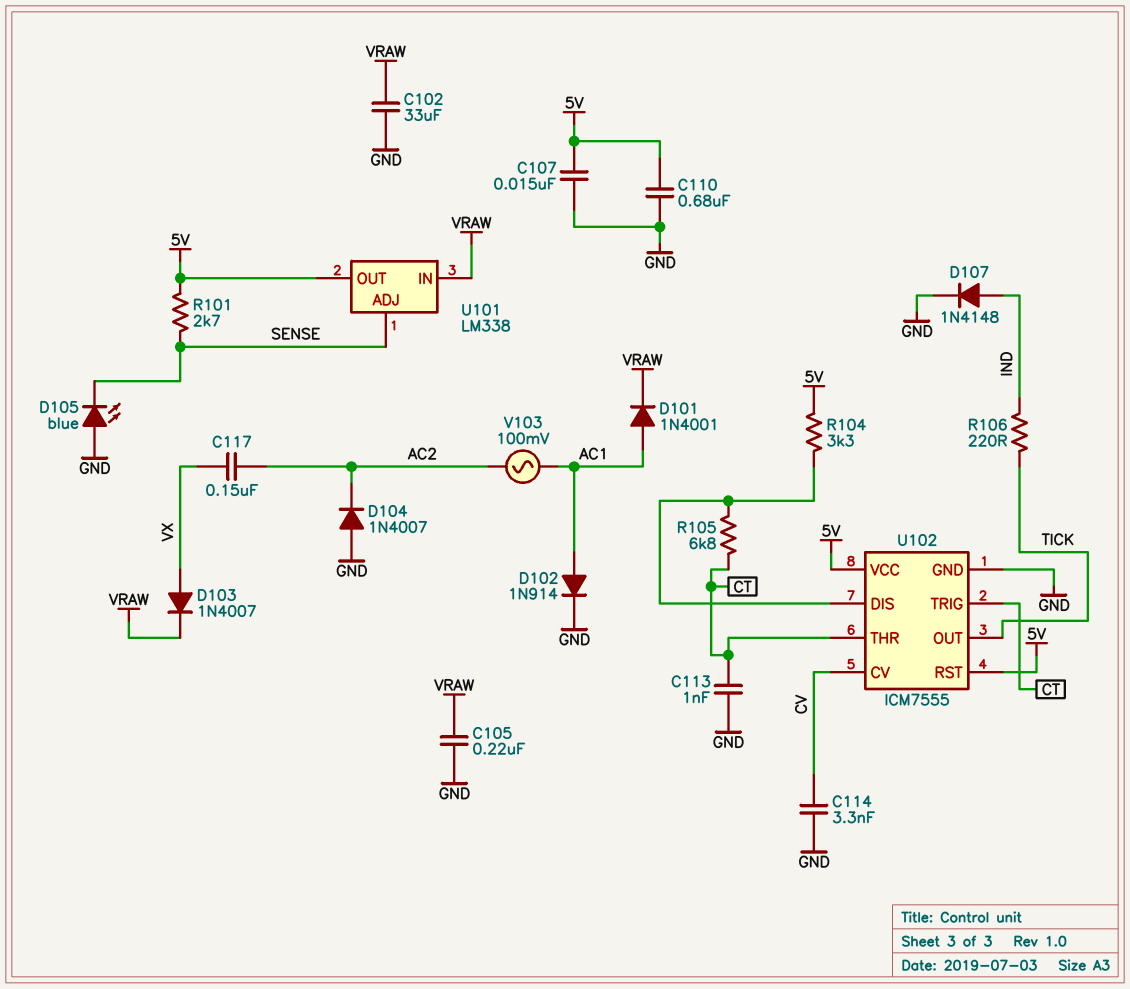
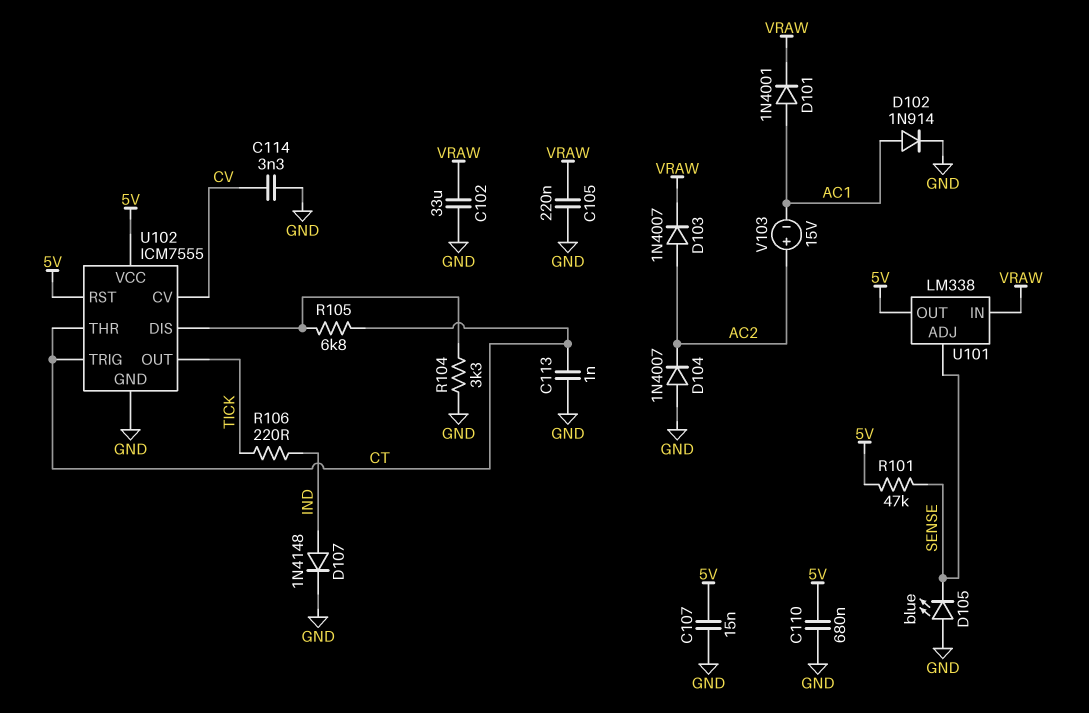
C117: 150nF (AC2, VX) -> none
D103: diode 1N4007 (A VX, K VRAW) -> diode 1N4007 (A AC2, K VRAW)
R101: 2.7k (5V, SENSE) -> 47k (5V, SENSE)
R104: 3.3k (5V, U102/DIS) -> 3.3k (GND, U102/DIS)
V103: AC 100mV (AC1, AC2) -> 15V (plus AC2, minus AC1)

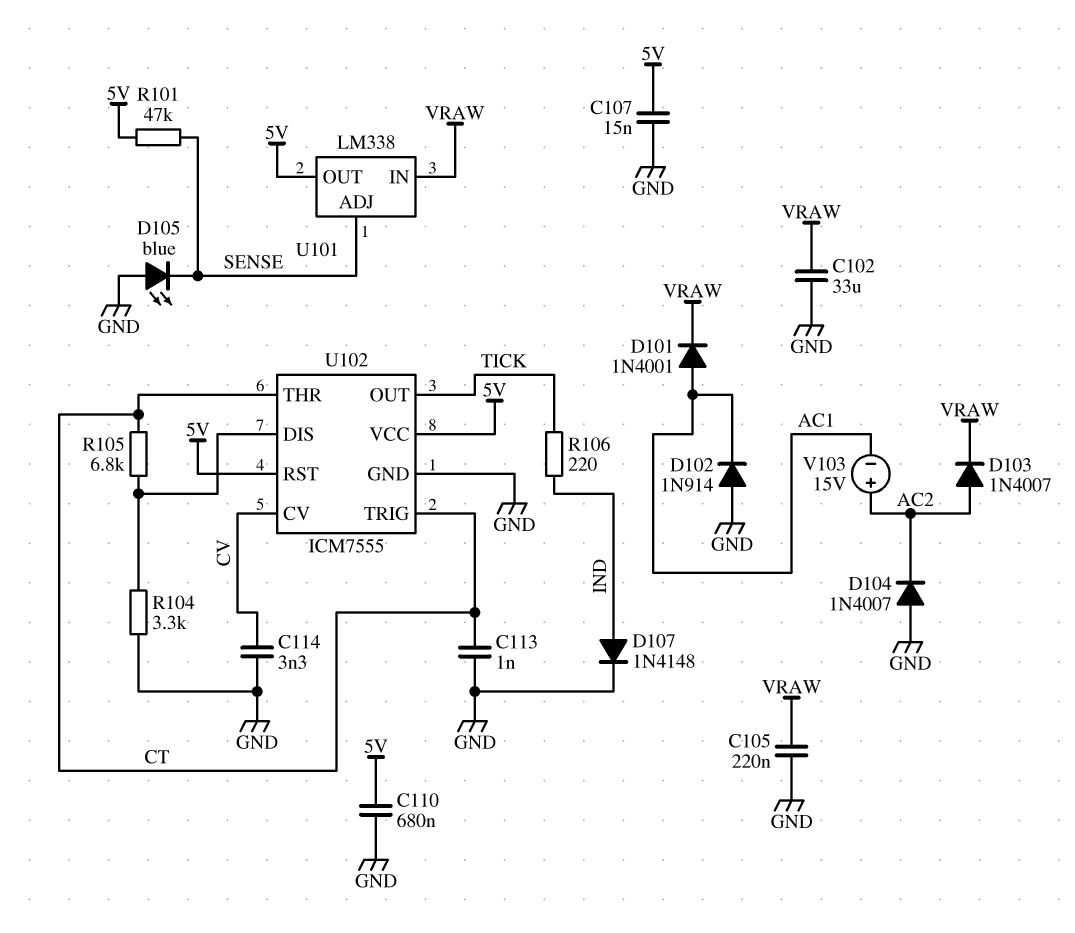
D102: diode 1N914 (A AC1, K GND) -> diode 1N914 (A GND, K AC1)

